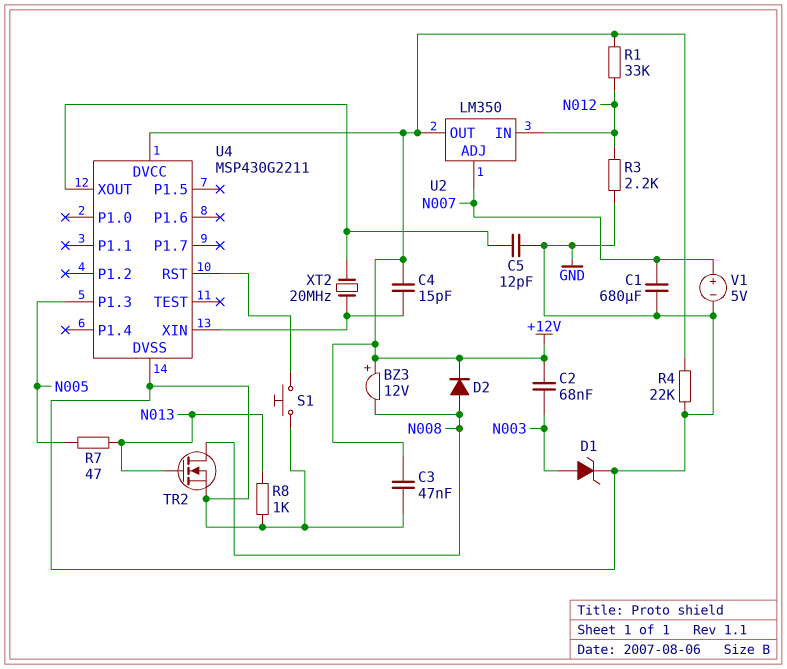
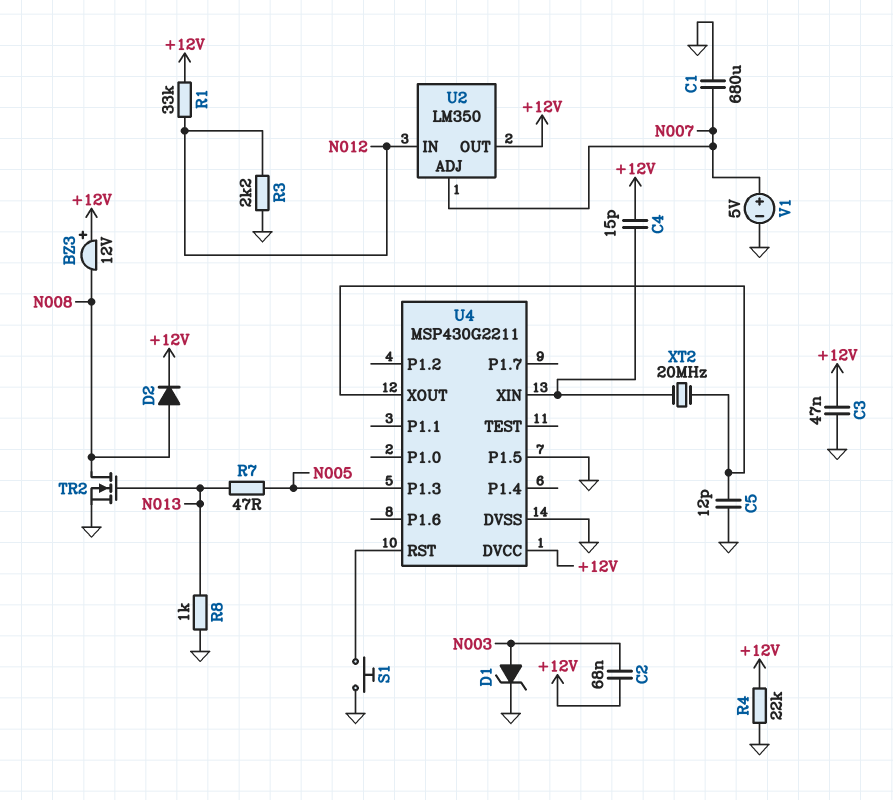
U4 pin P1.5: none -> GND

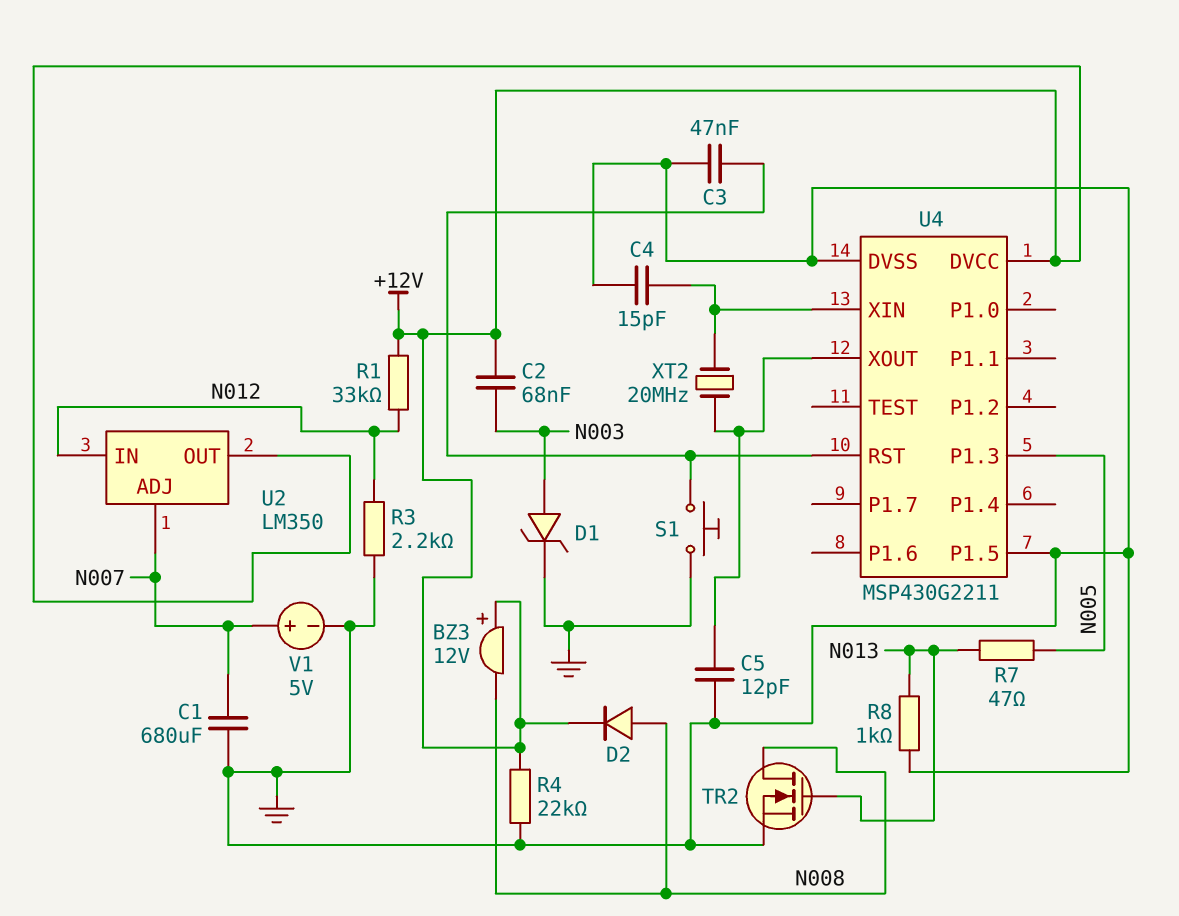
C3: 47nF (+12V, GND) -> 47nF (GND, U4/RST)
C4: 15pF (+12V, U4/XIN) -> 15pF (GND, U4/XIN)

